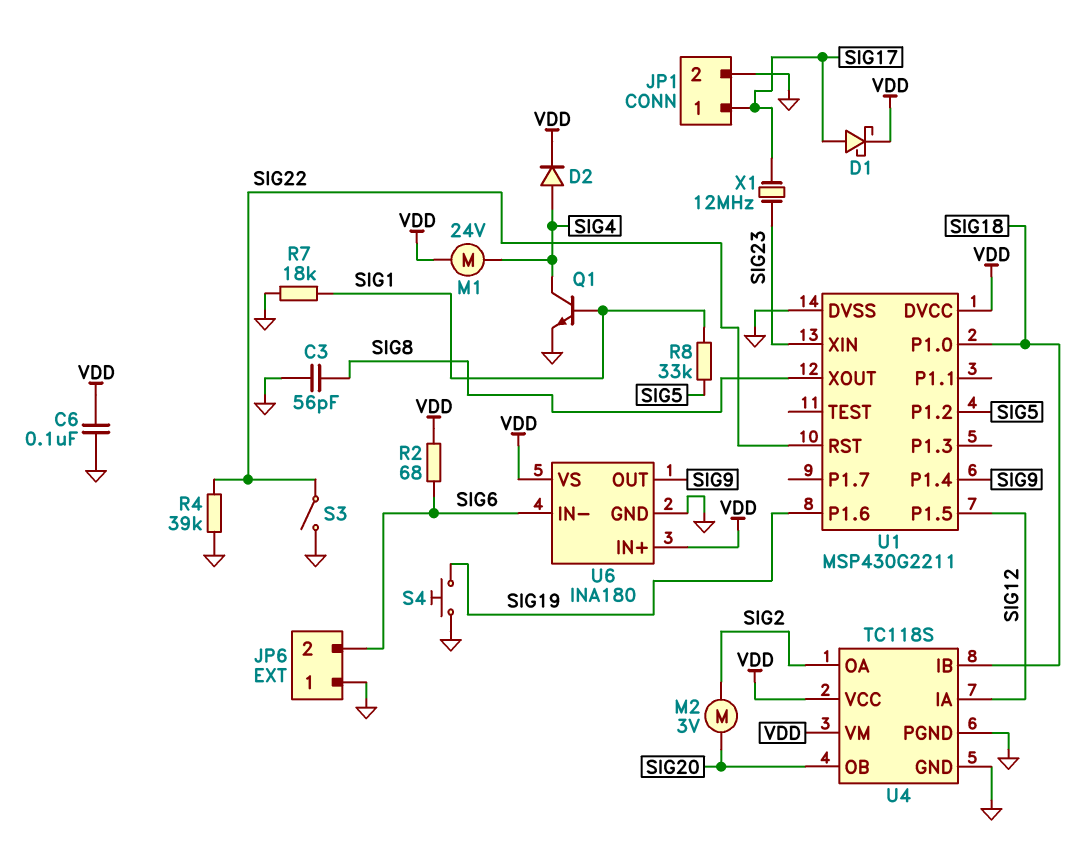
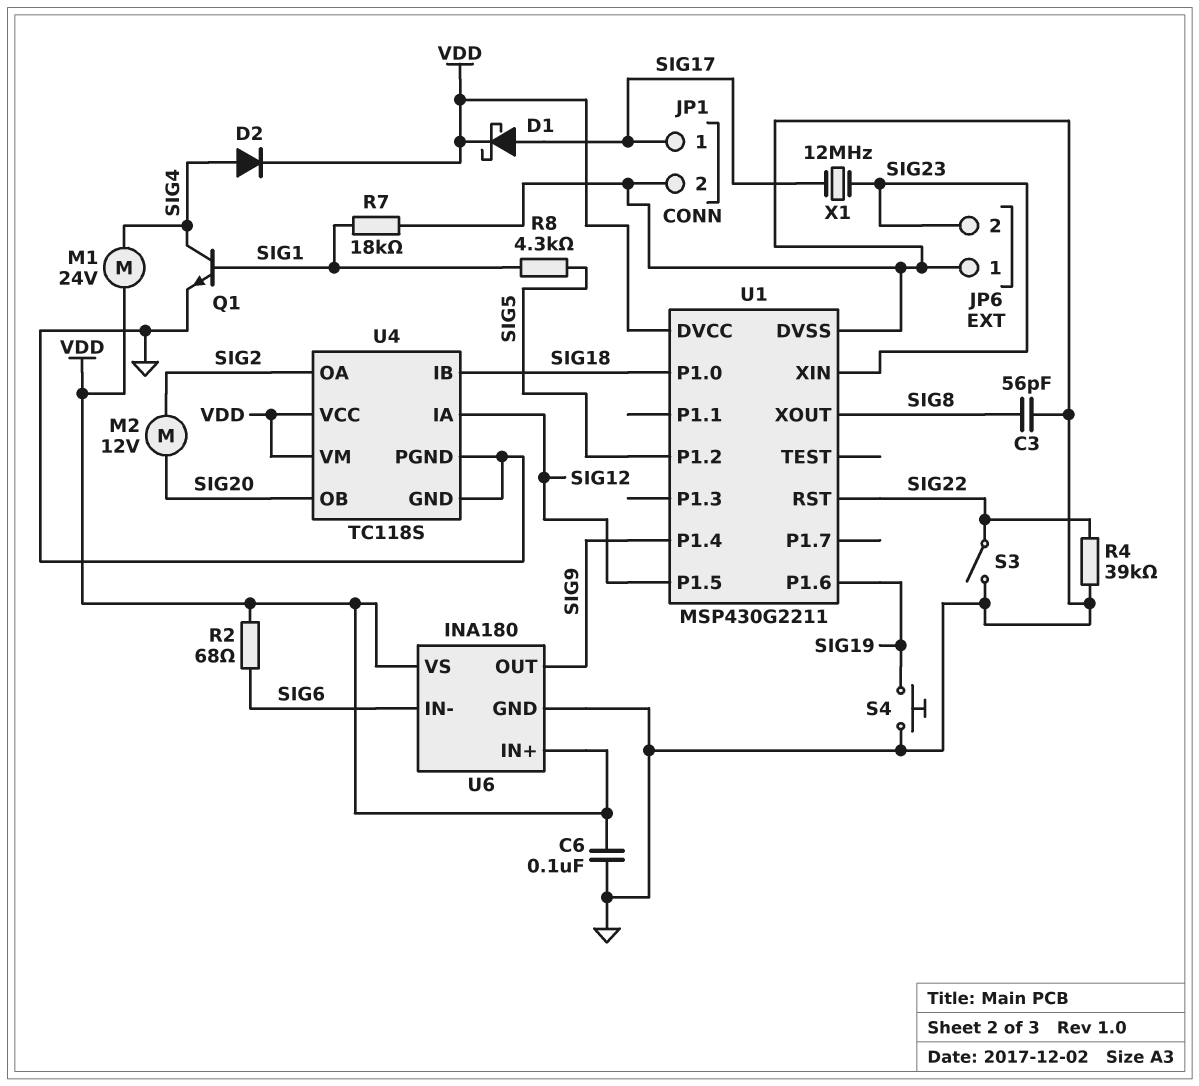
JP6 pin 2: SIG6 -> SIG23
M2: motor 3V (SIG2, SIG20) -> motor 12V (SIG2, SIG20)
R8: 33k (SIG1, SIG5) -> 4.3k (SIG1, SIG5)

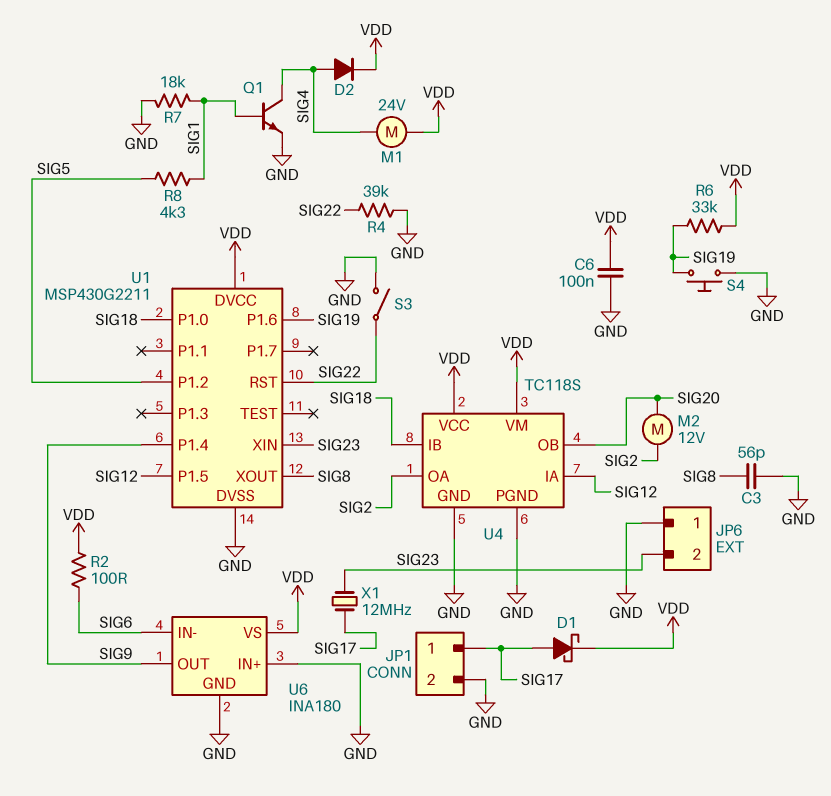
R2: 68 (SIG6, VDD) -> 100 (SIG6, VDD)
R6: none -> 33k (SIG19, VDD)
U6 pin IN+: VDD -> GND

